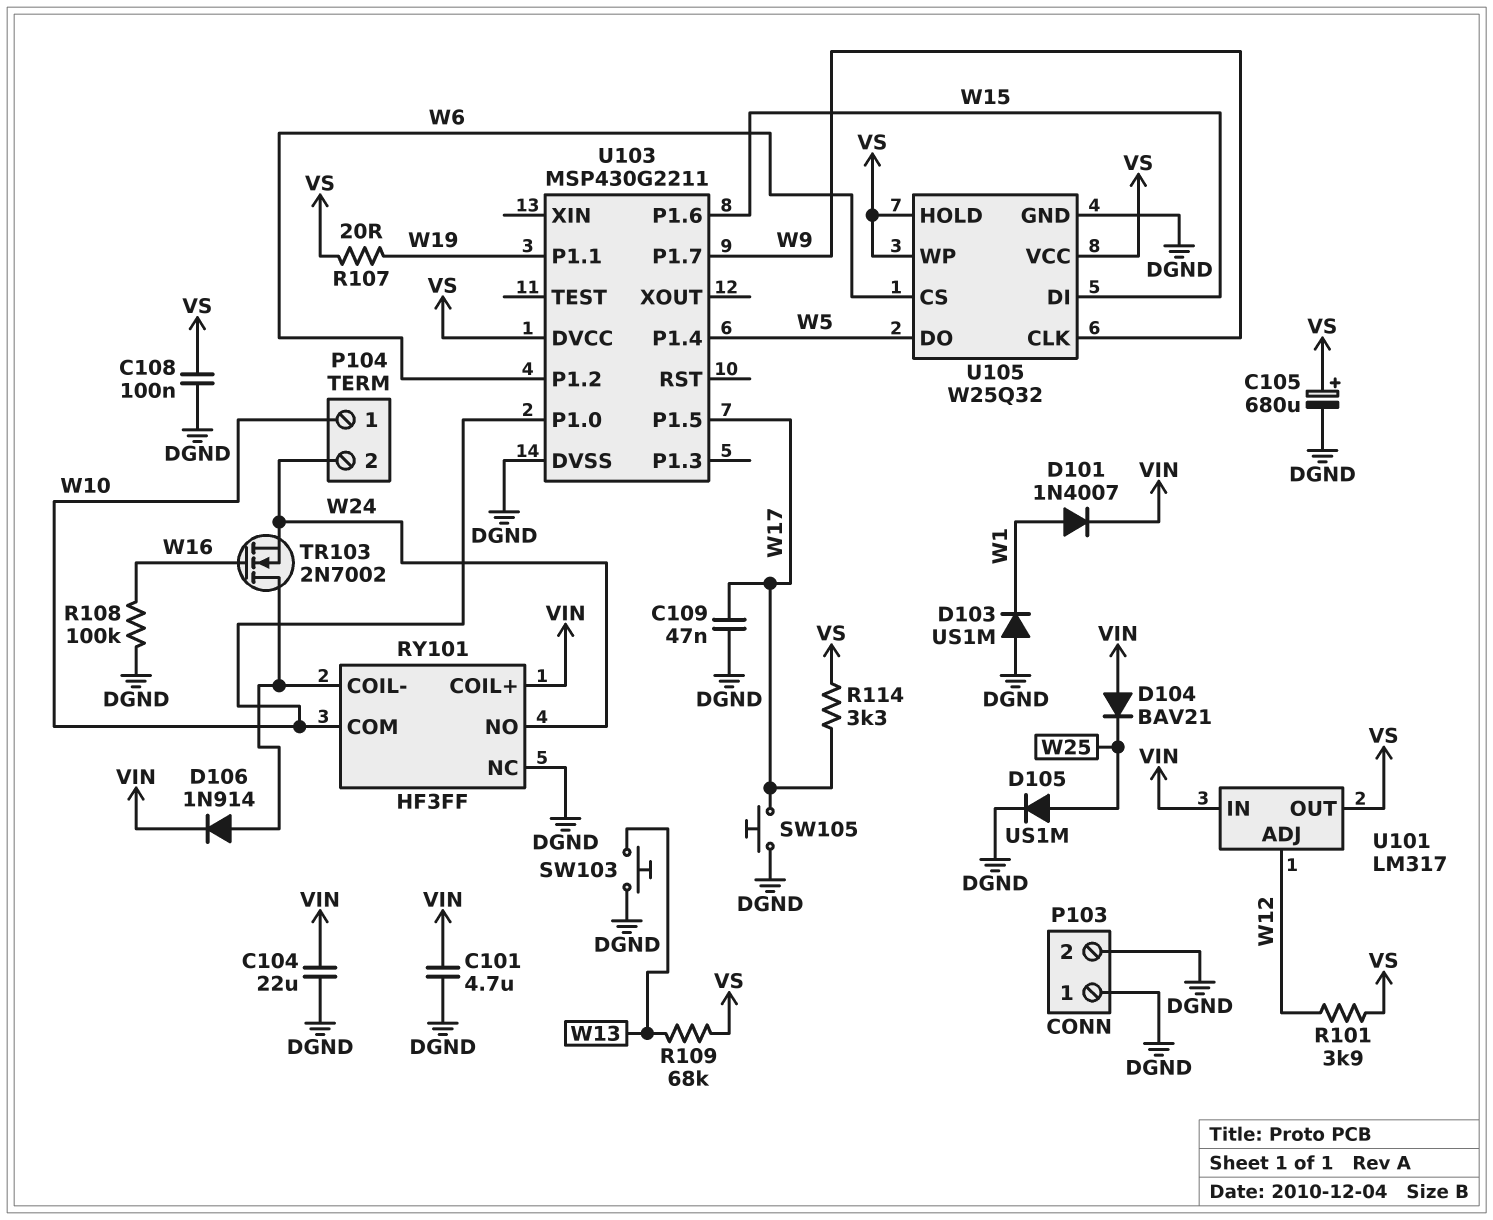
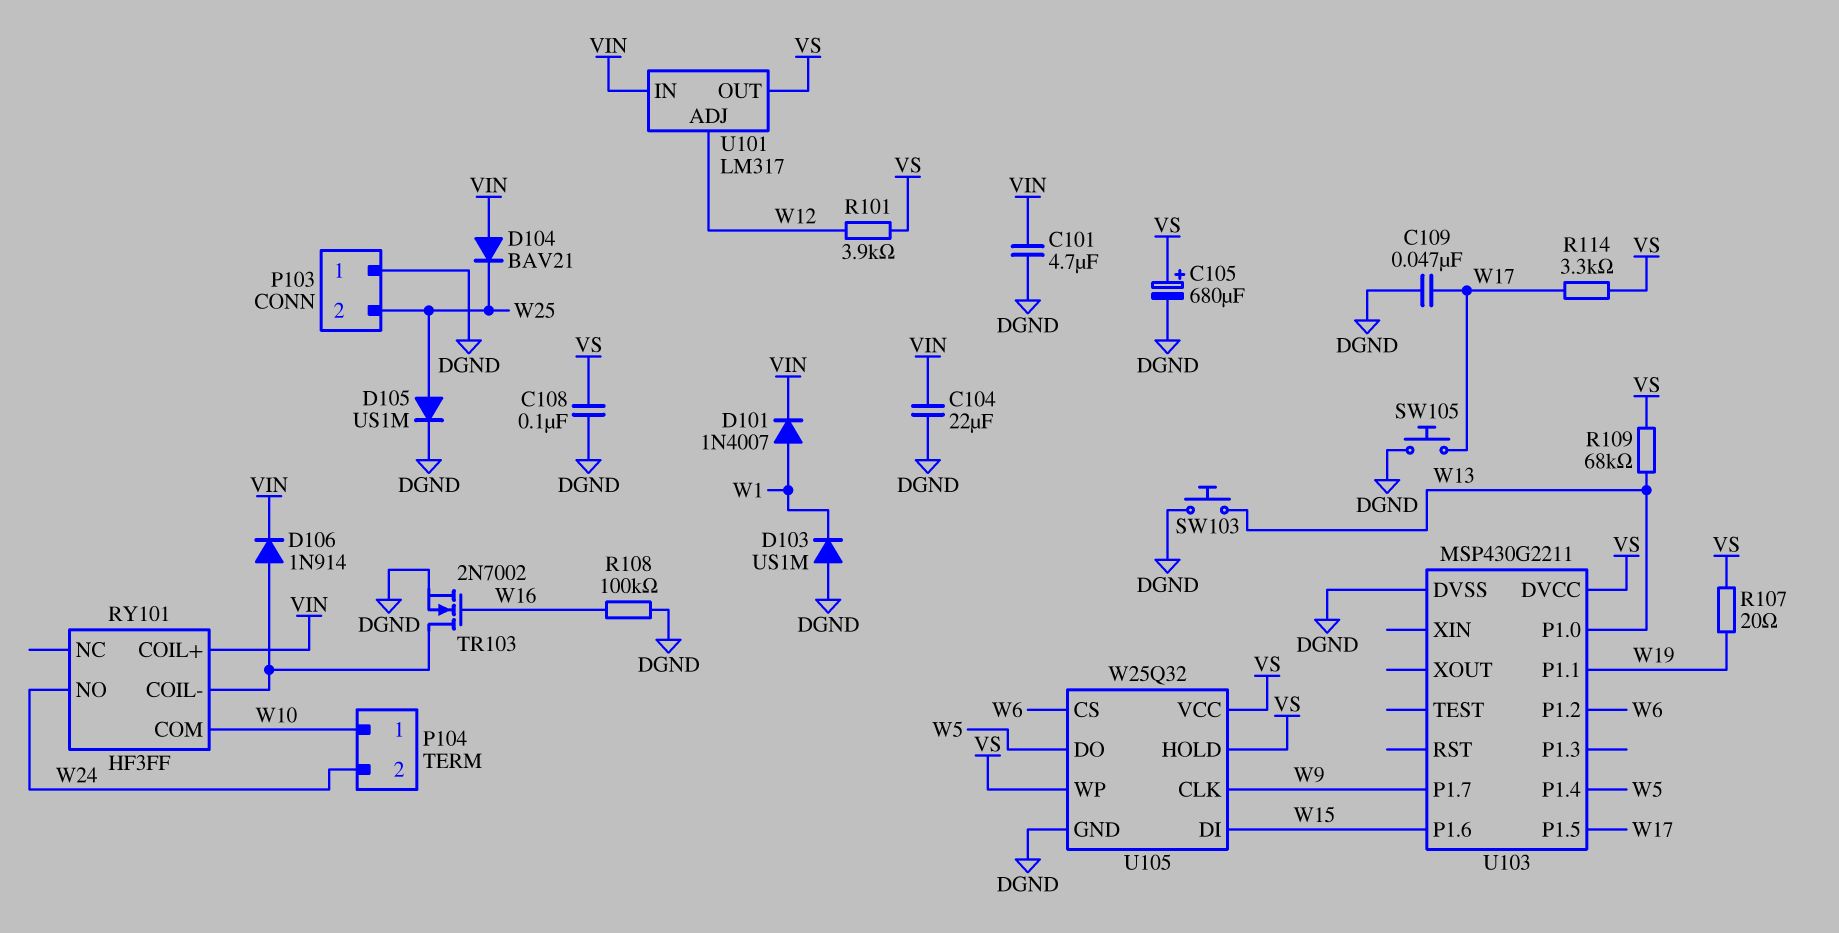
P103 pin 2: DGND -> W25
RY101 pin NC: DGND -> none
TR103: NMOS 2N7002 (G W16, D RY101/COIL-, S W24) -> NMOS 2N7002 (G W16, D RY101/COIL-, S DGND)
U103 pin P1.0: W10 -> W13

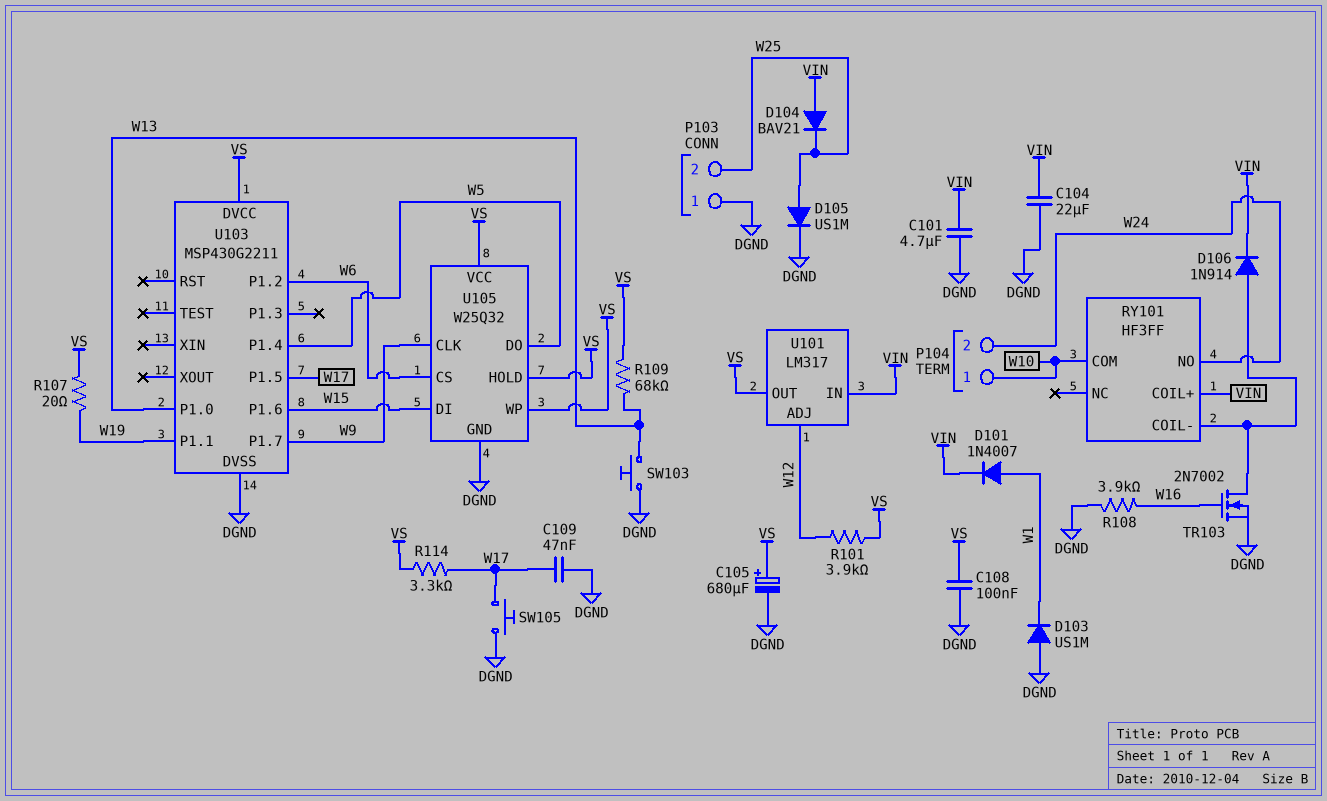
R108: 100k (DGND, W16) -> 3.9k (DGND, W16)

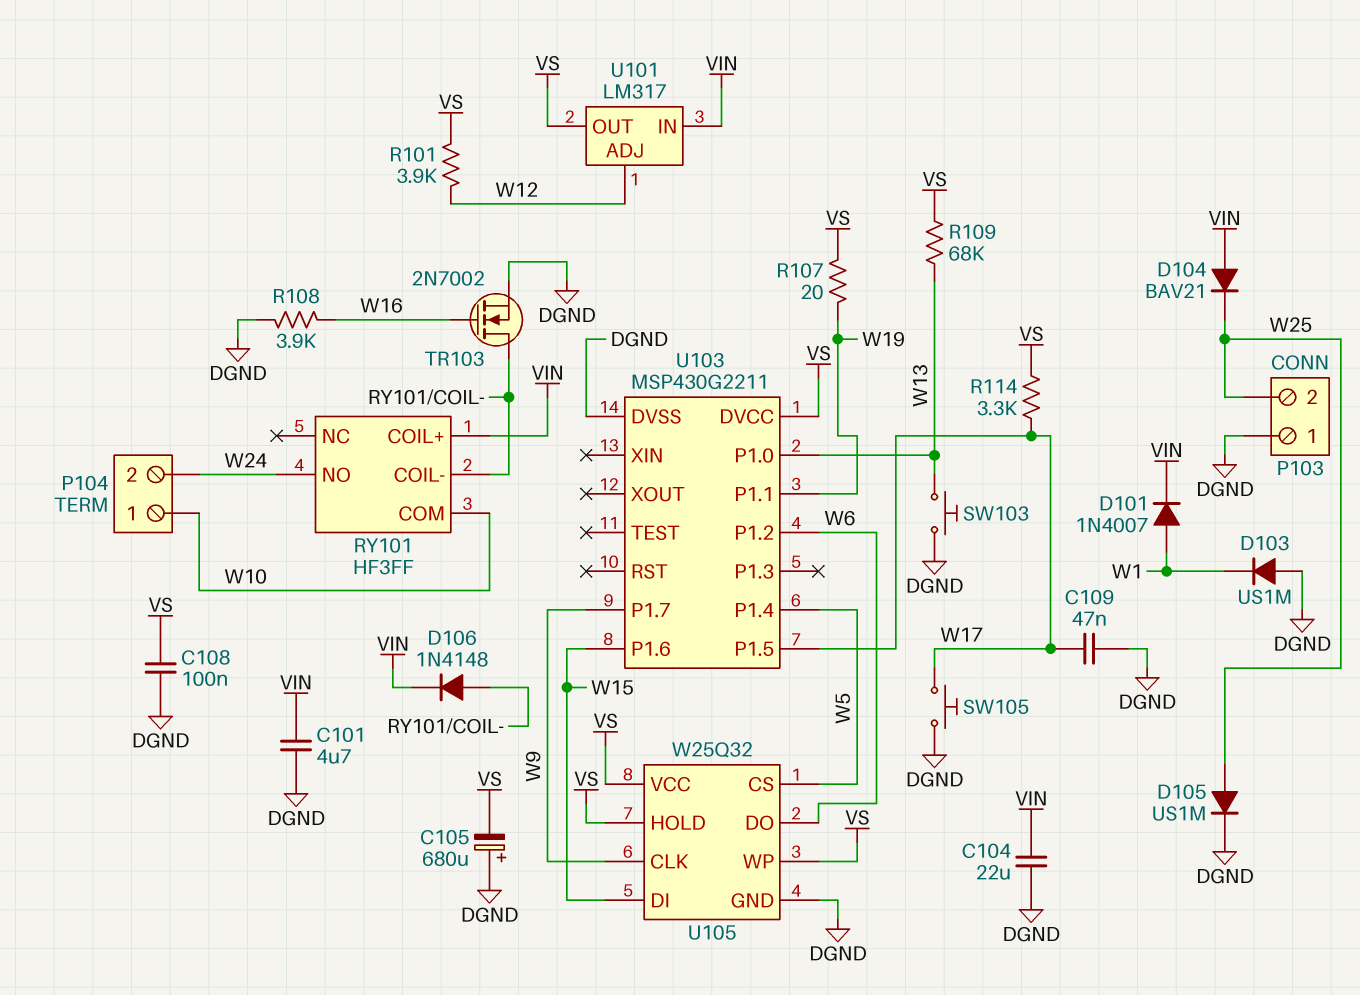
C105: 680uF (plus VS, minus DGND) -> 680uF (plus DGND, minus VS)
D106: diode 1N914 (A RY101/COIL-, K VIN) -> diode 1N4148 (A RY101/COIL-, K VIN)
U105 pin CS: W6 -> W5
U105 pin DO: W5 -> W6

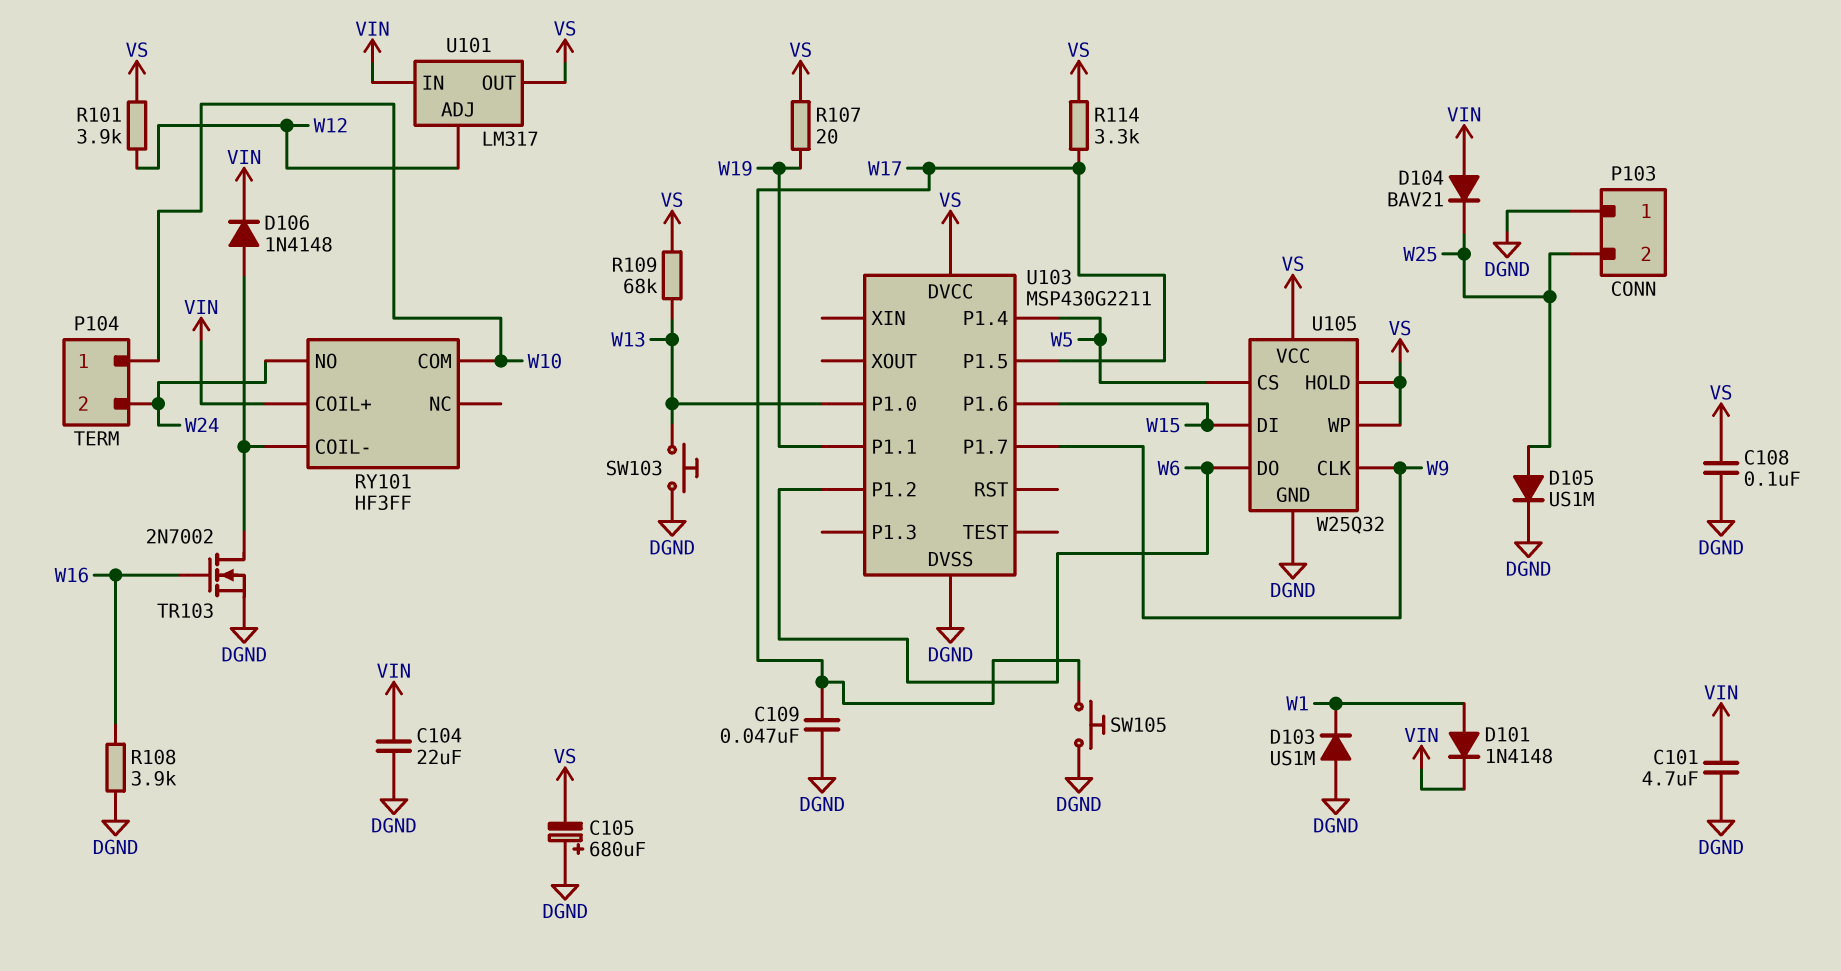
D101: diode 1N4007 (A W1, K VIN) -> diode 1N4148 (A W1, K VIN)

